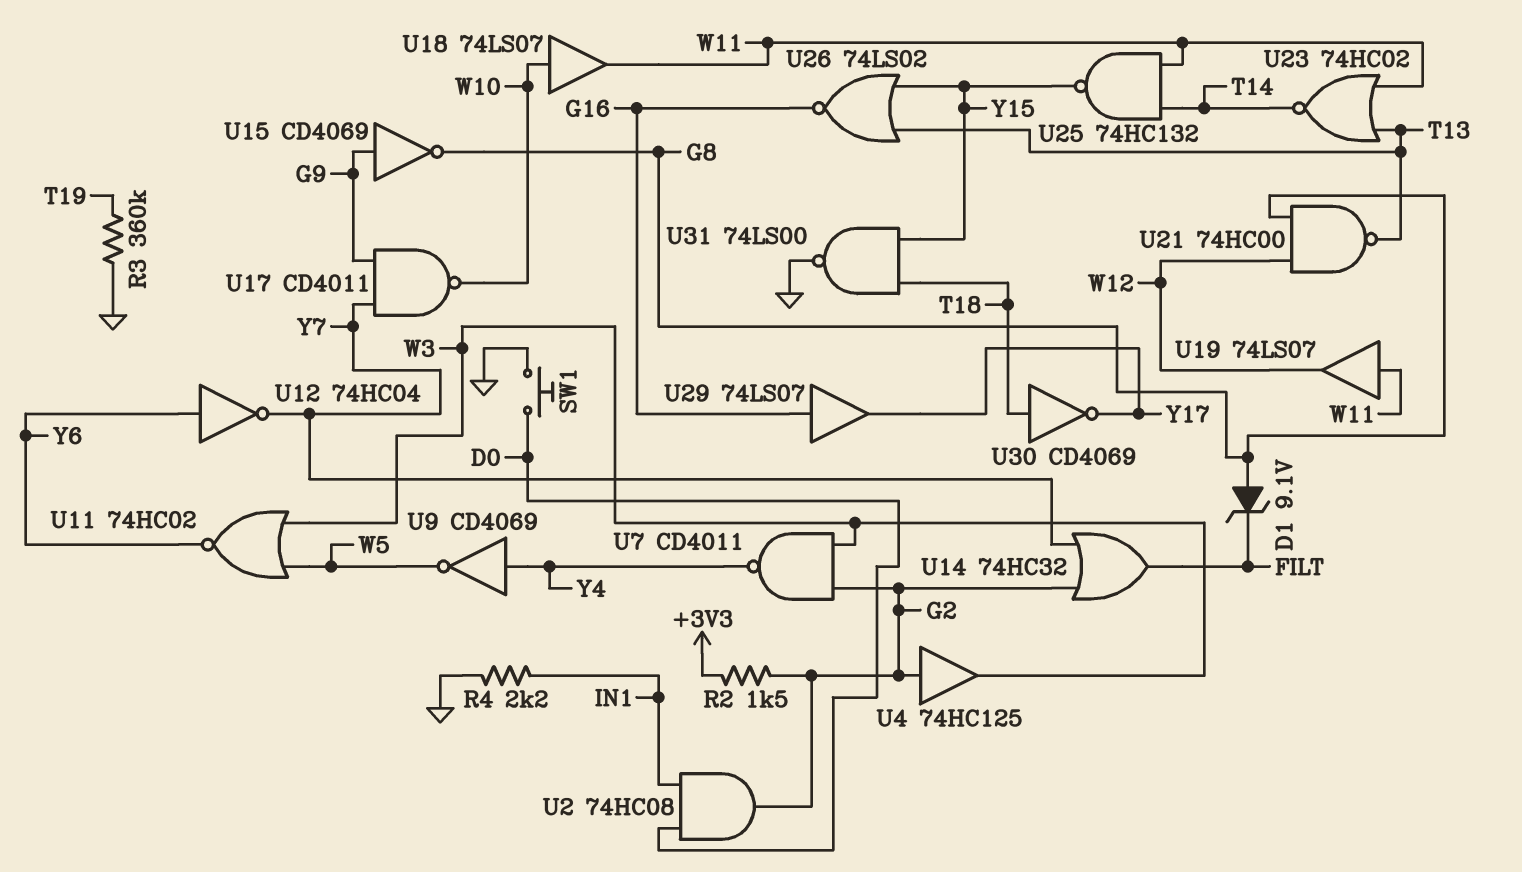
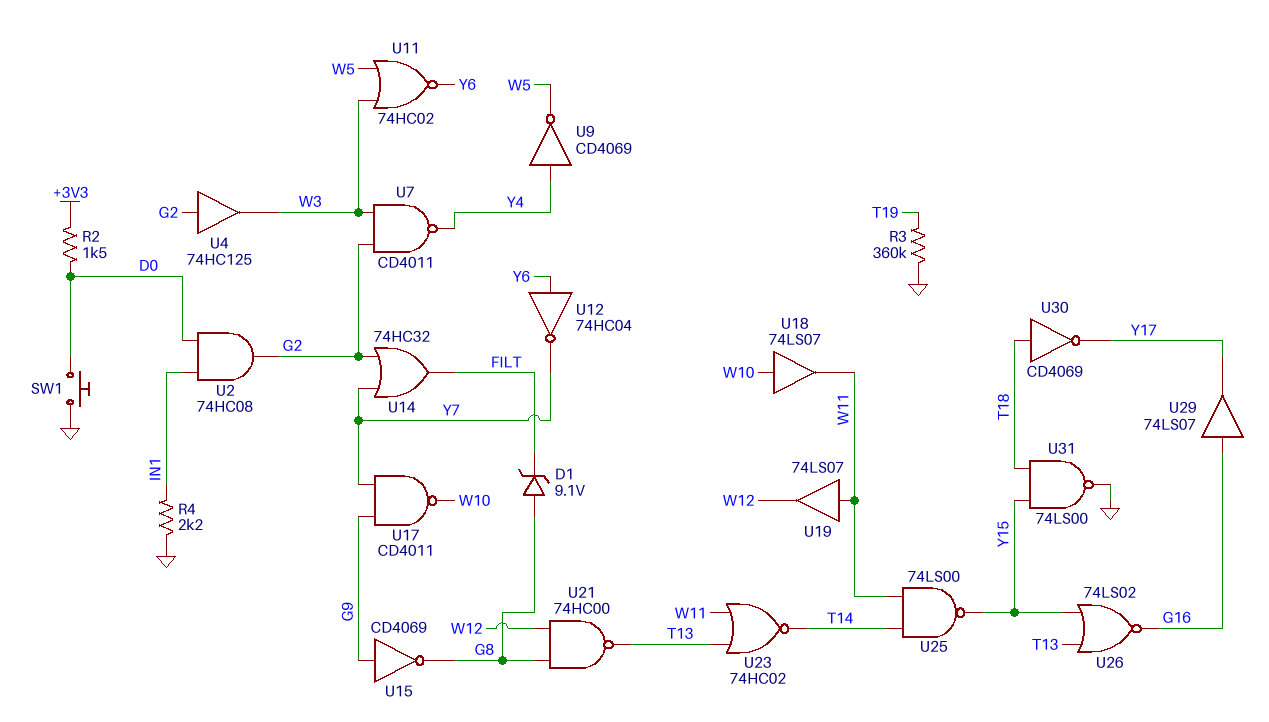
R2: 1.5k (+3V3, G2) -> 1.5k (+3V3, D0)
U25: NAND 74HC132 (in T14, in W11, out Y15) -> NAND 74LS00 (in T14, in W11, out Y15)

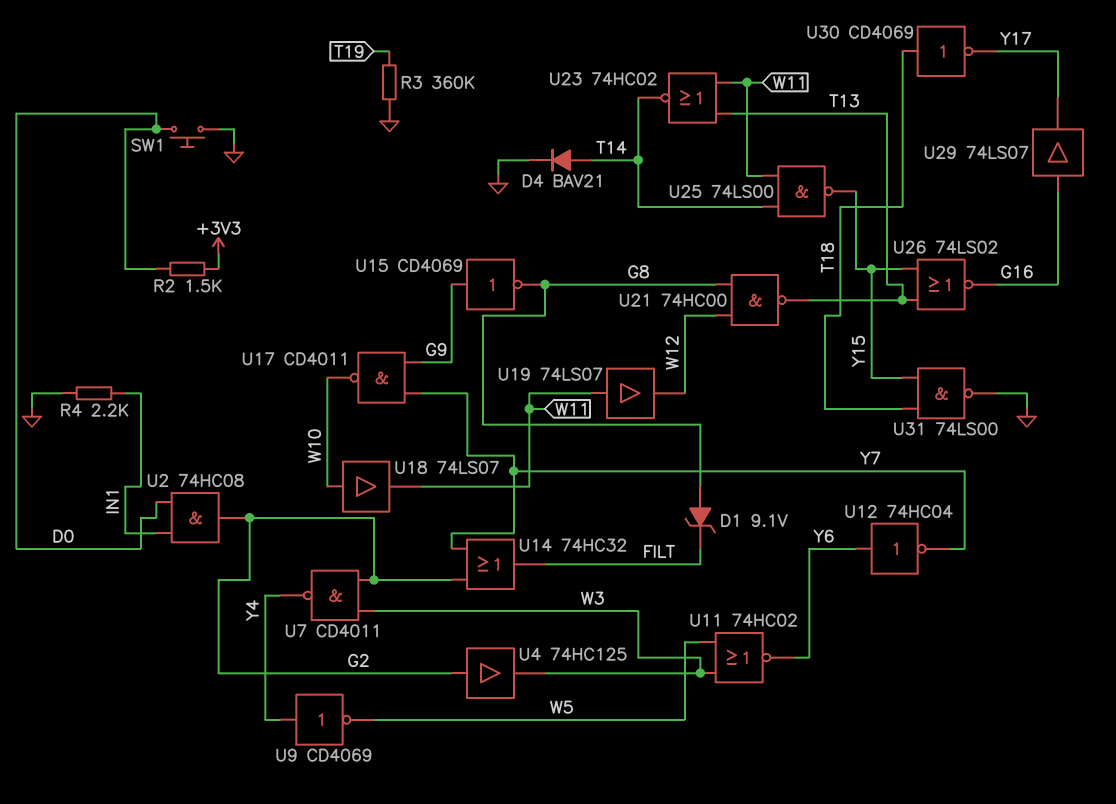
D4: none -> diode BAV21 (A T14, K GND)

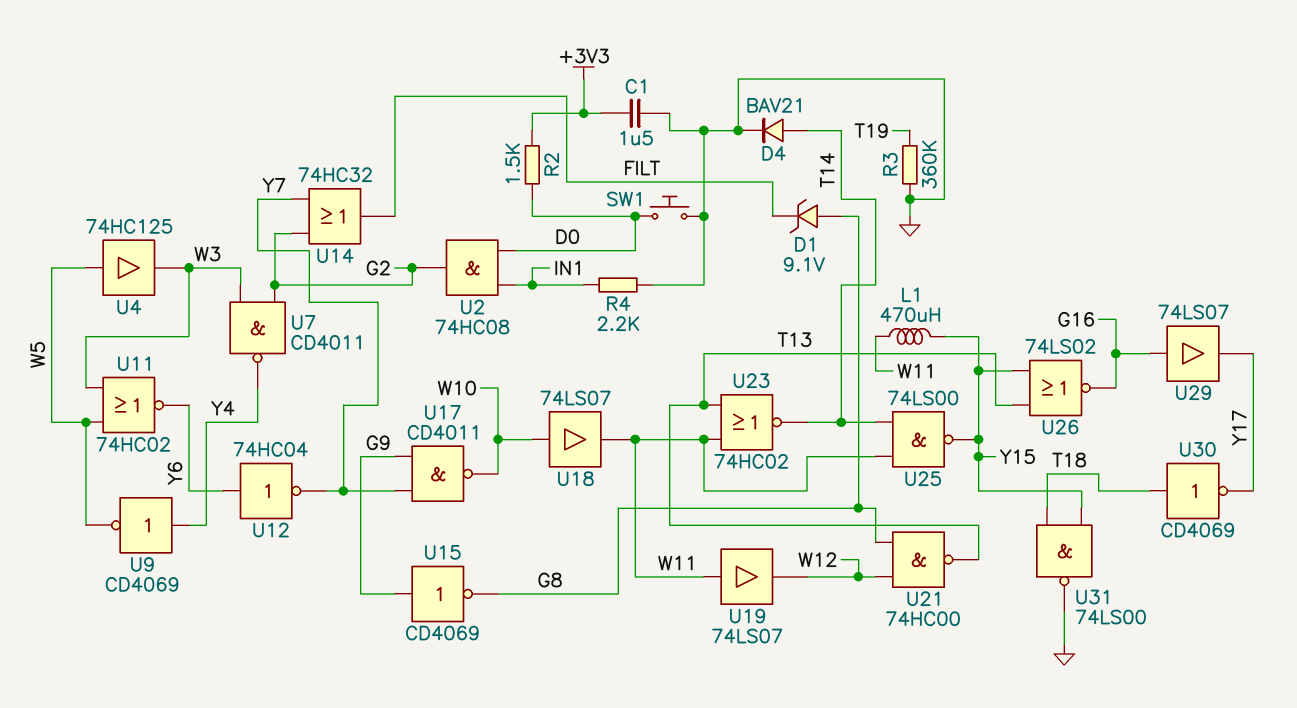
C1: none -> 1.5uF (+3V3, GND)
L1: none -> 470uH (W11, Y15)
U4: buffer 74HC125 (in G2, out W3) -> buffer 74HC125 (in W5, out W3)

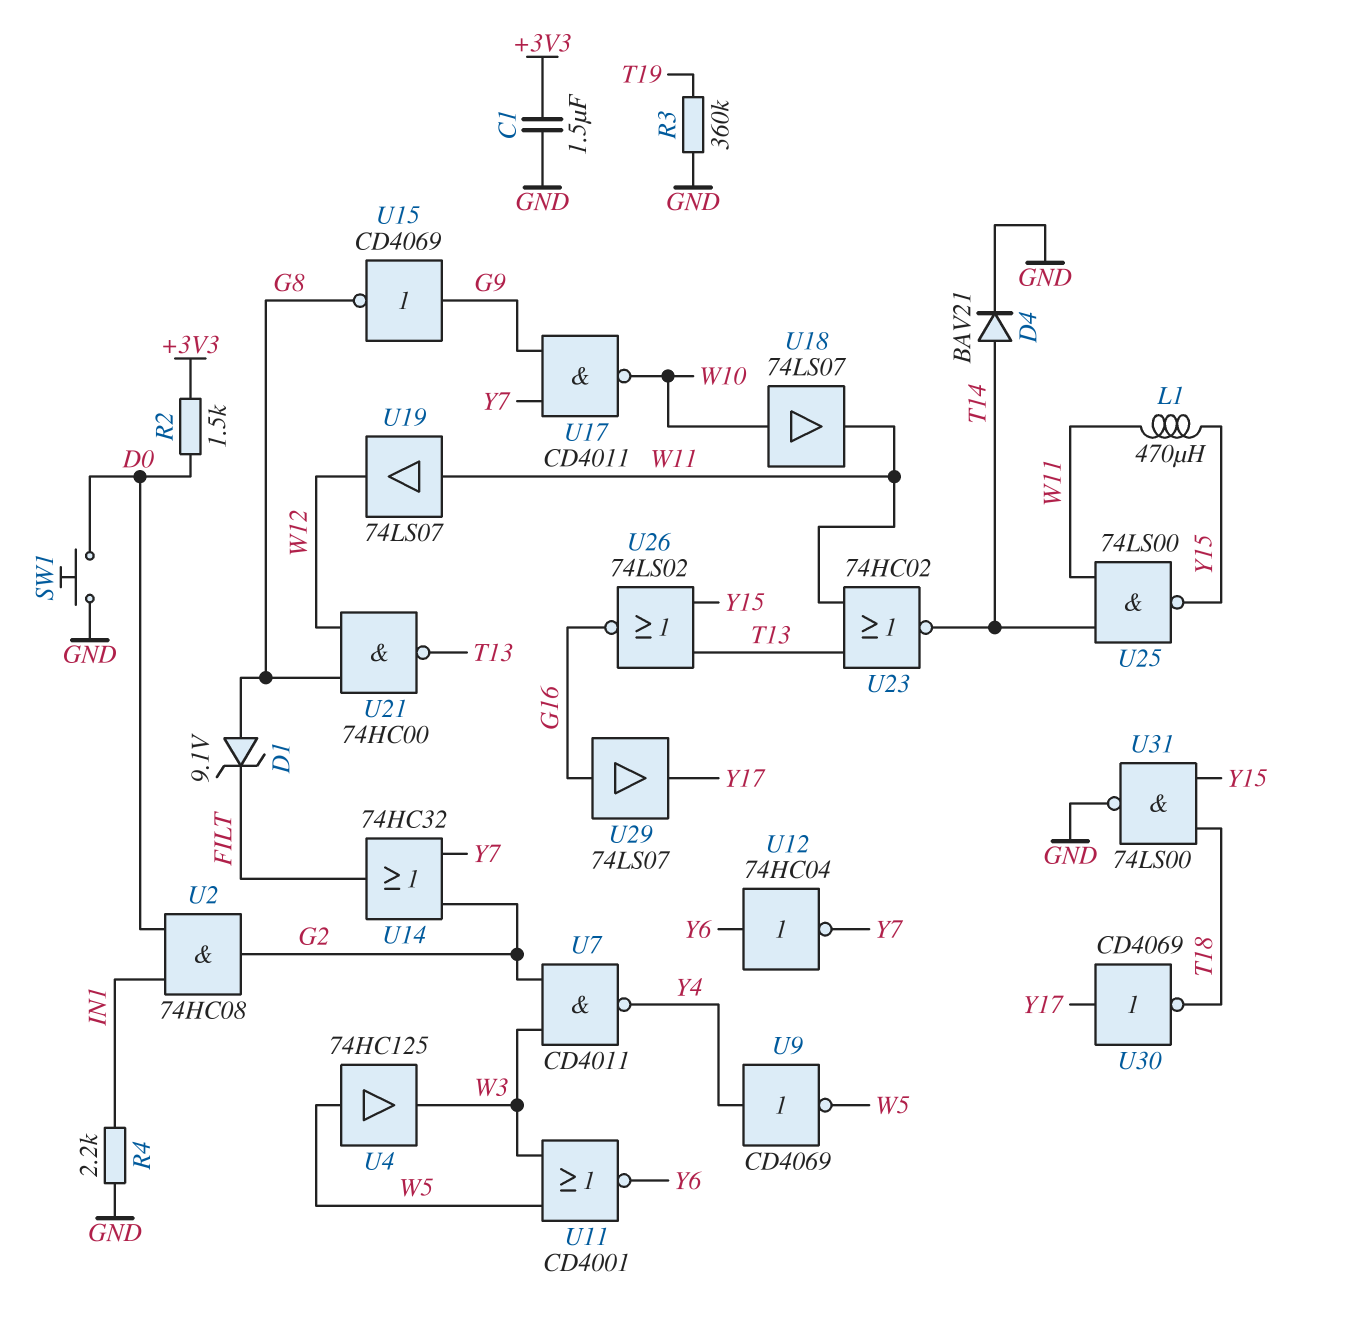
U11: NOR 74HC02 (in W3, in W5, out Y6) -> NOR CD4001 (in W3, in W5, out Y6)
U30: NOT CD4069 (in T18, out Y17) -> NOT CD4069 (in Y17, out T18)

